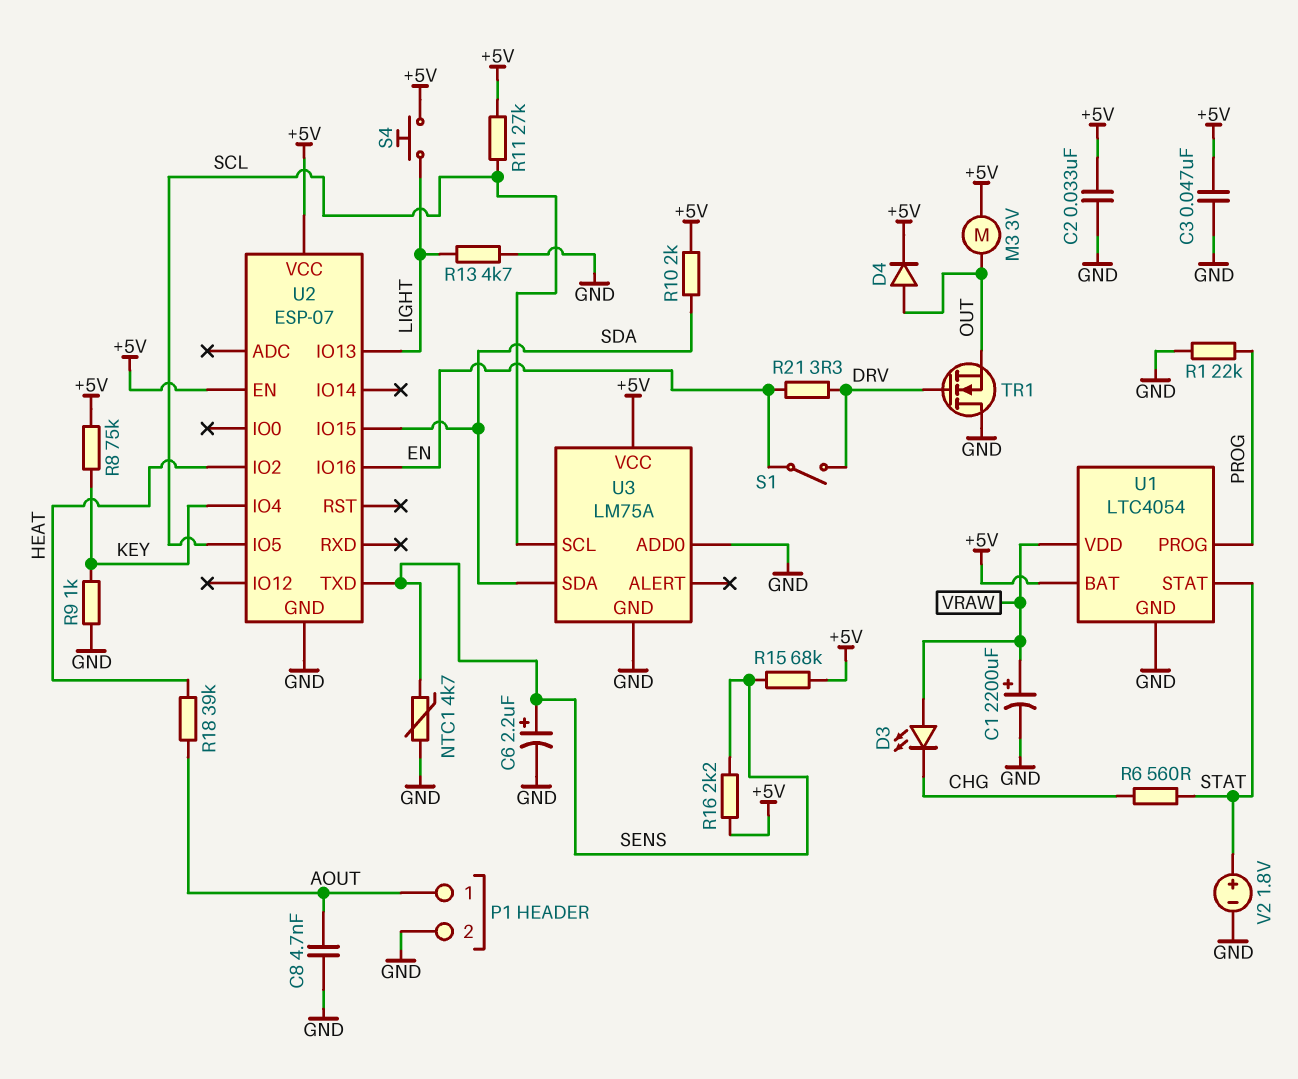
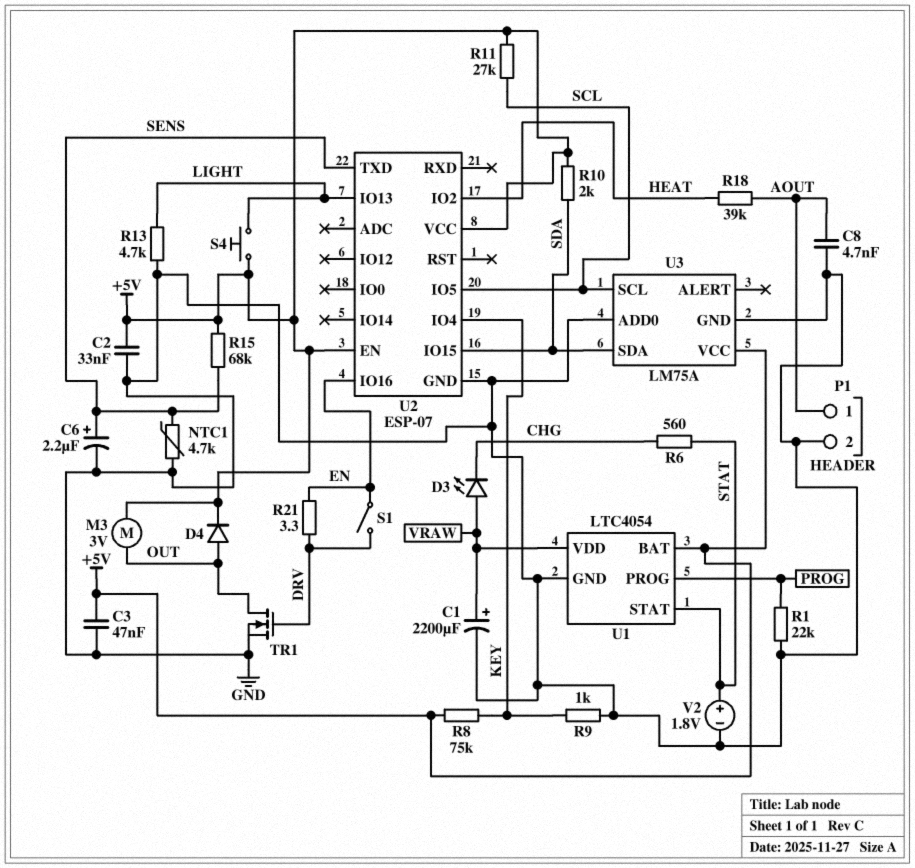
R16: 2.2k (+5V, SENS) -> none
TR1: NMOS (G DRV, D GND, S OUT) -> NMOS (G DRV, D OUT, S GND)

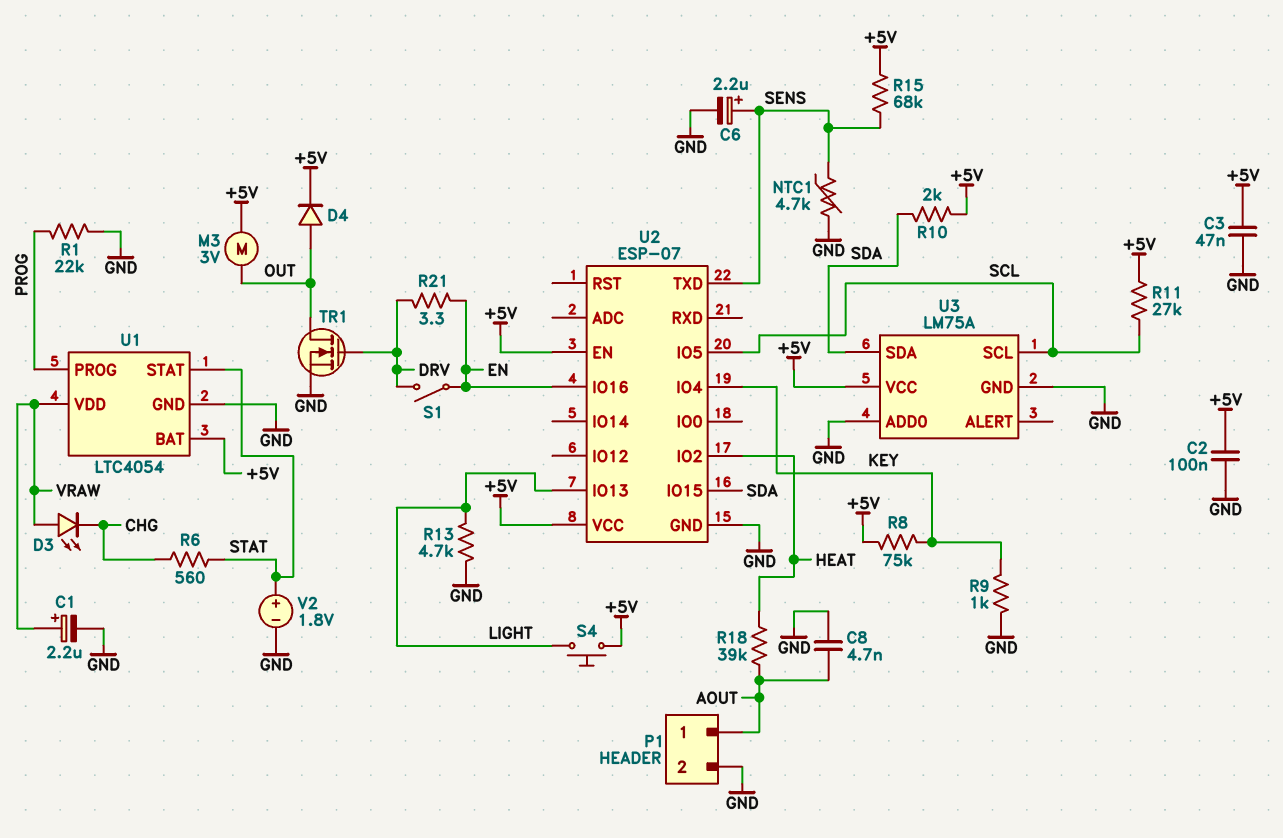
C1: 2200uF (plus VRAW, minus GND) -> 2.2uF (plus VRAW, minus GND)
C2: 33nF (+5V, GND) -> 100nF (+5V, GND)

